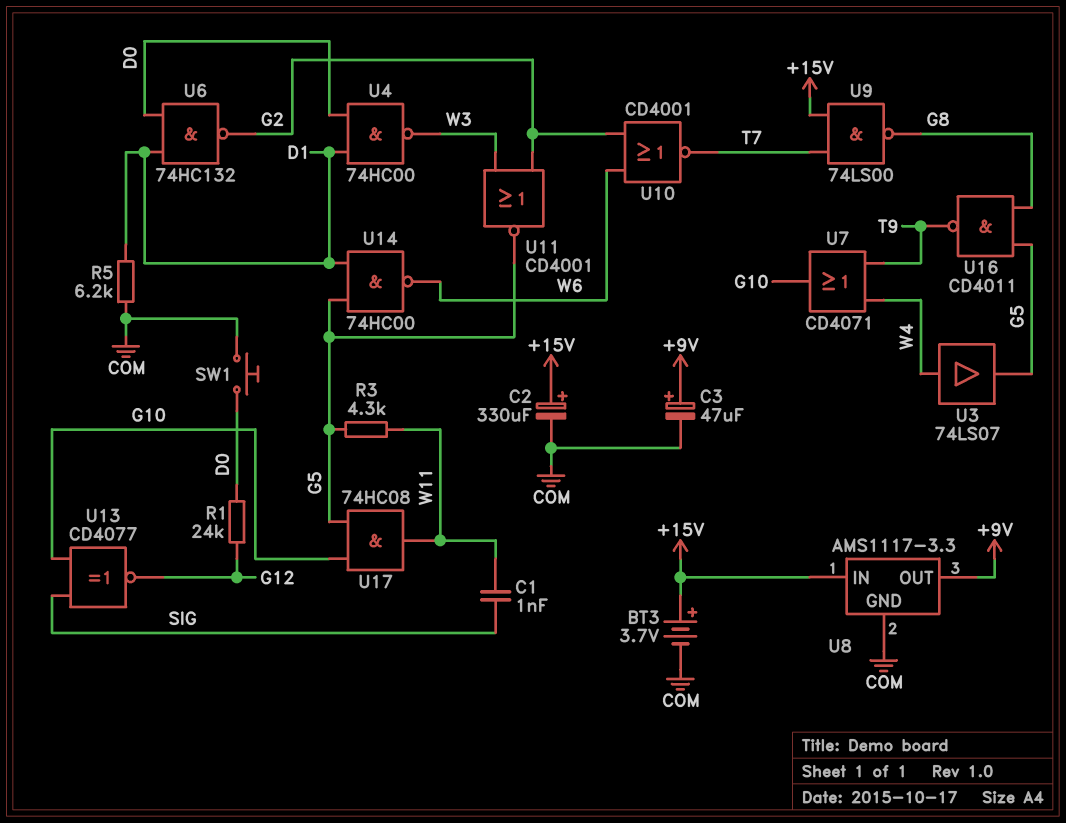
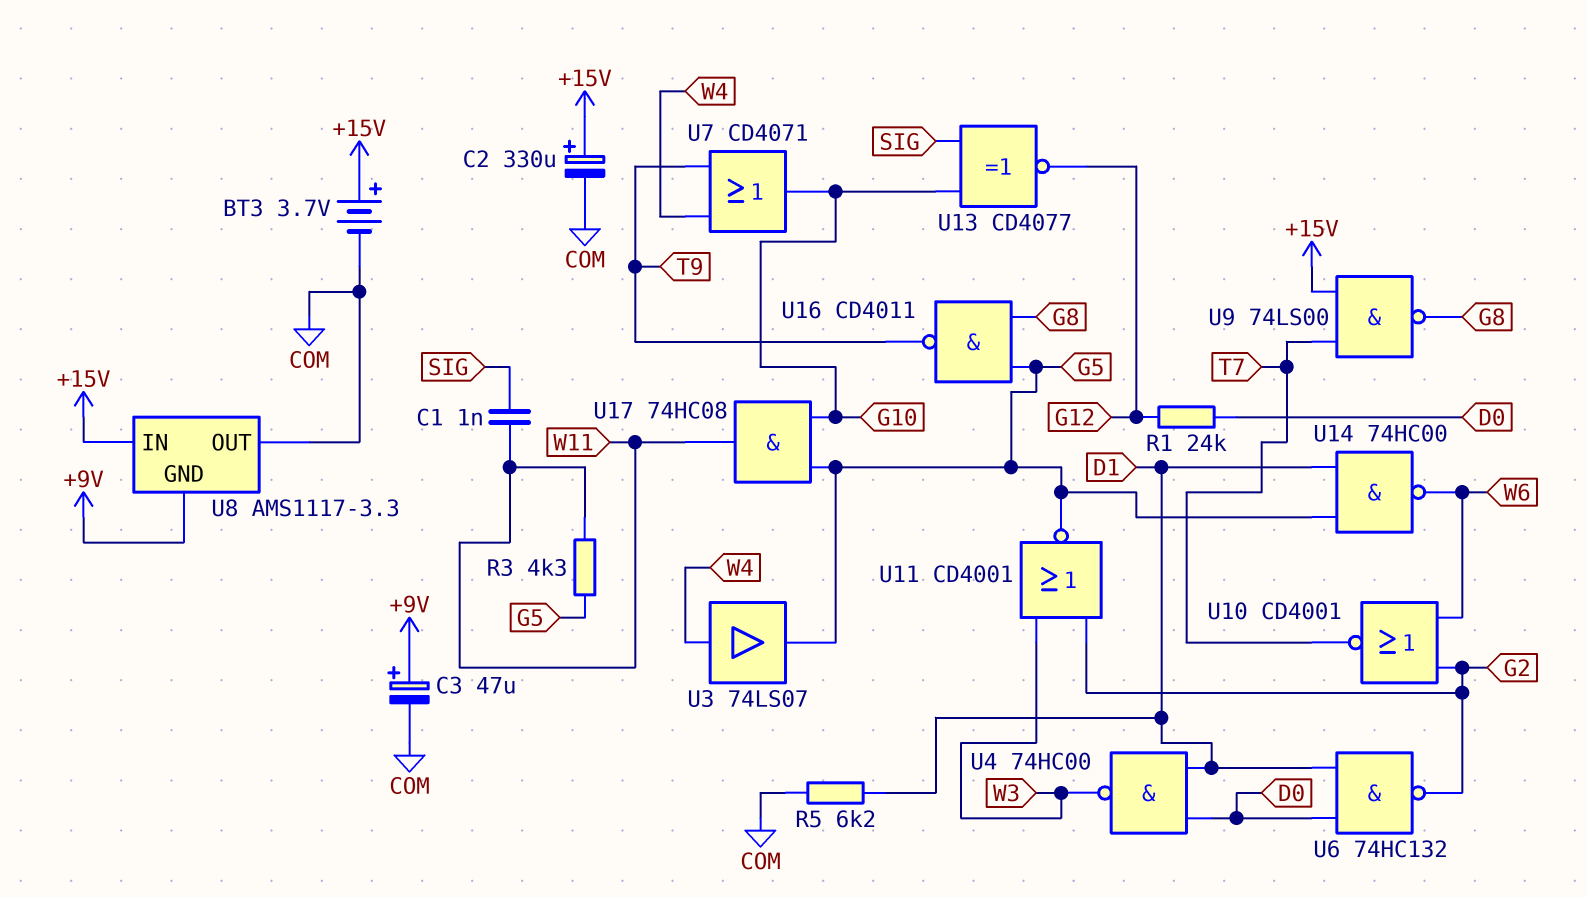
SW1: button (COM, D0) -> none
U8 pin GND: COM -> +9V
U8 pin OUT: +9V -> COM

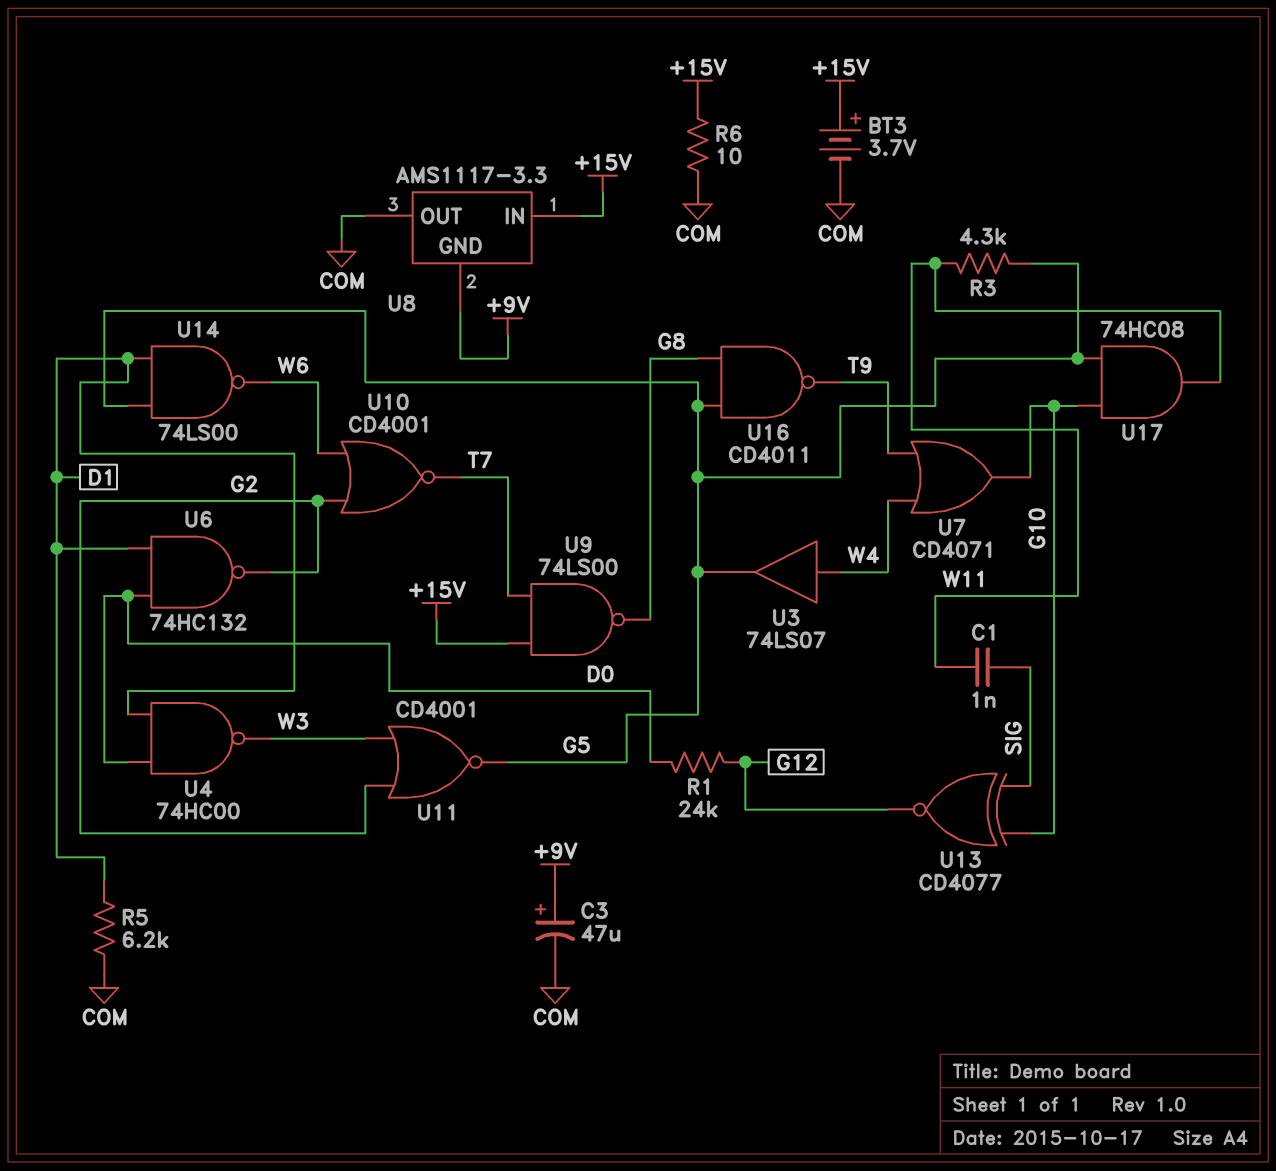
C2: 330uF (plus +15V, minus COM) -> none
R6: none -> 10 (+15V, COM)
U14: NAND 74HC00 (in D1, in G5, out W6) -> NAND 74LS00 (in D1, in G5, out W6)

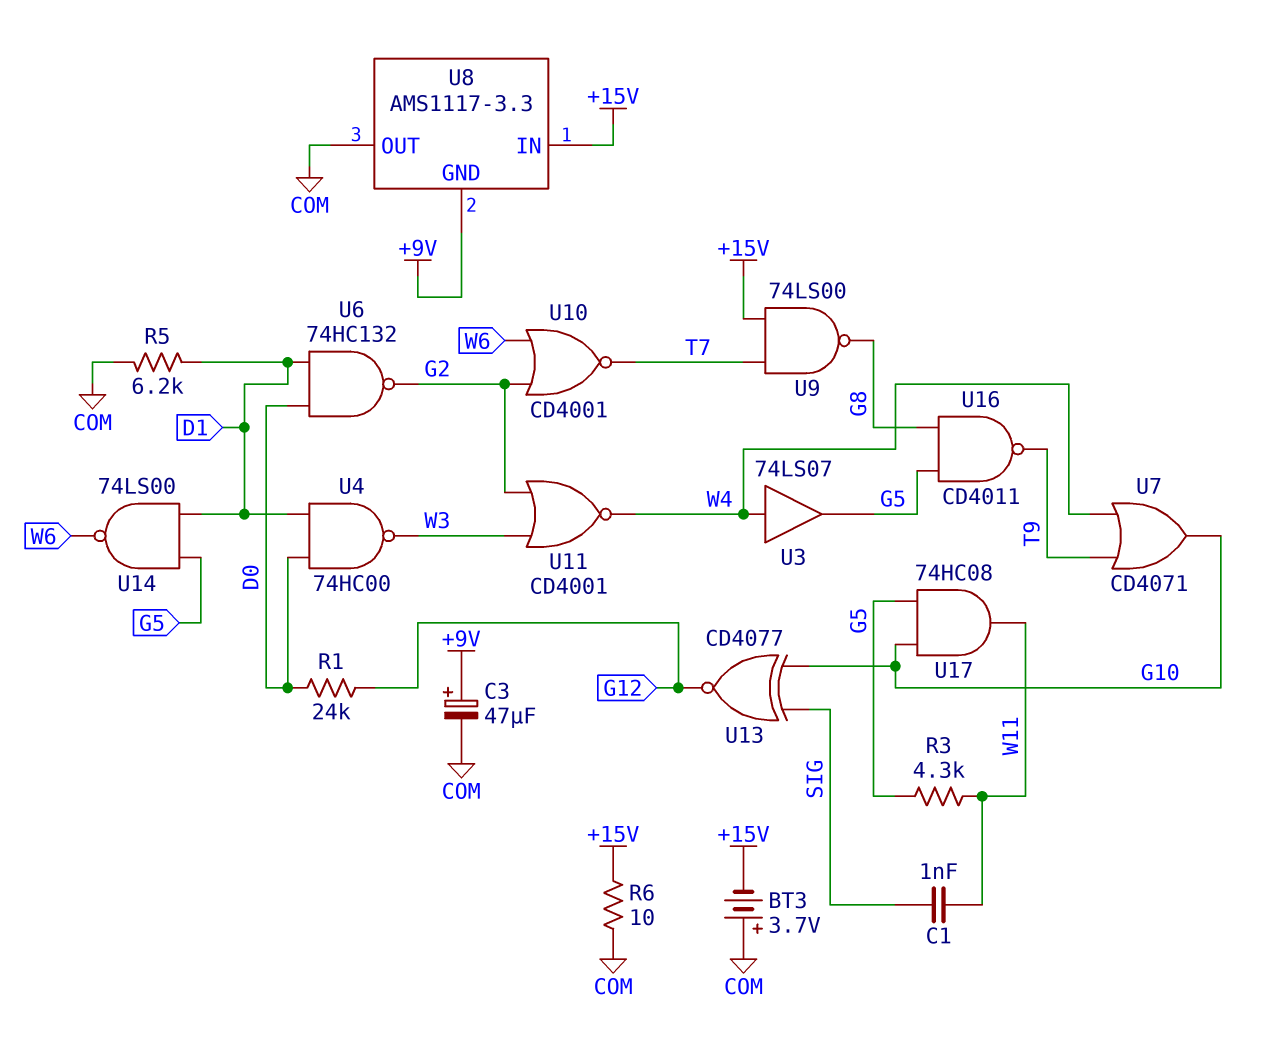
BT3: 3.7V (plus +15V, minus COM) -> 3.7V (plus COM, minus +15V)
U11: NOR CD4001 (in G2, in W3, out G5) -> NOR CD4001 (in G2, in W3, out W4)

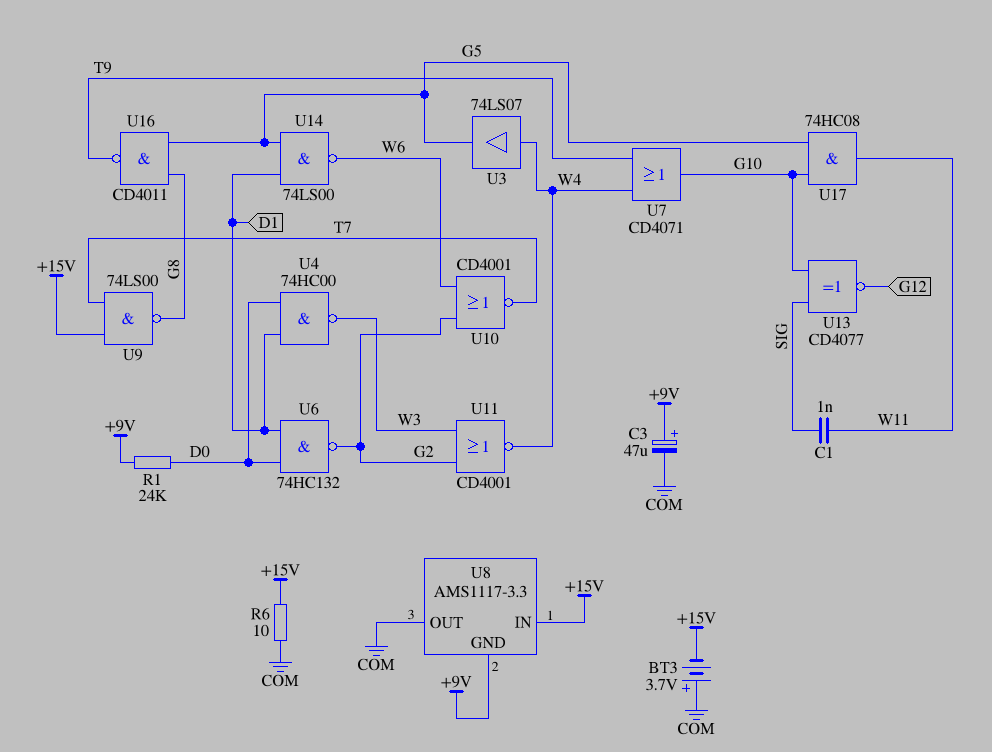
R1: 24k (D0, G12) -> 24k (+9V, D0)
R3: 4.3k (G5, W11) -> none
R5: 6.2k (COM, D1) -> none

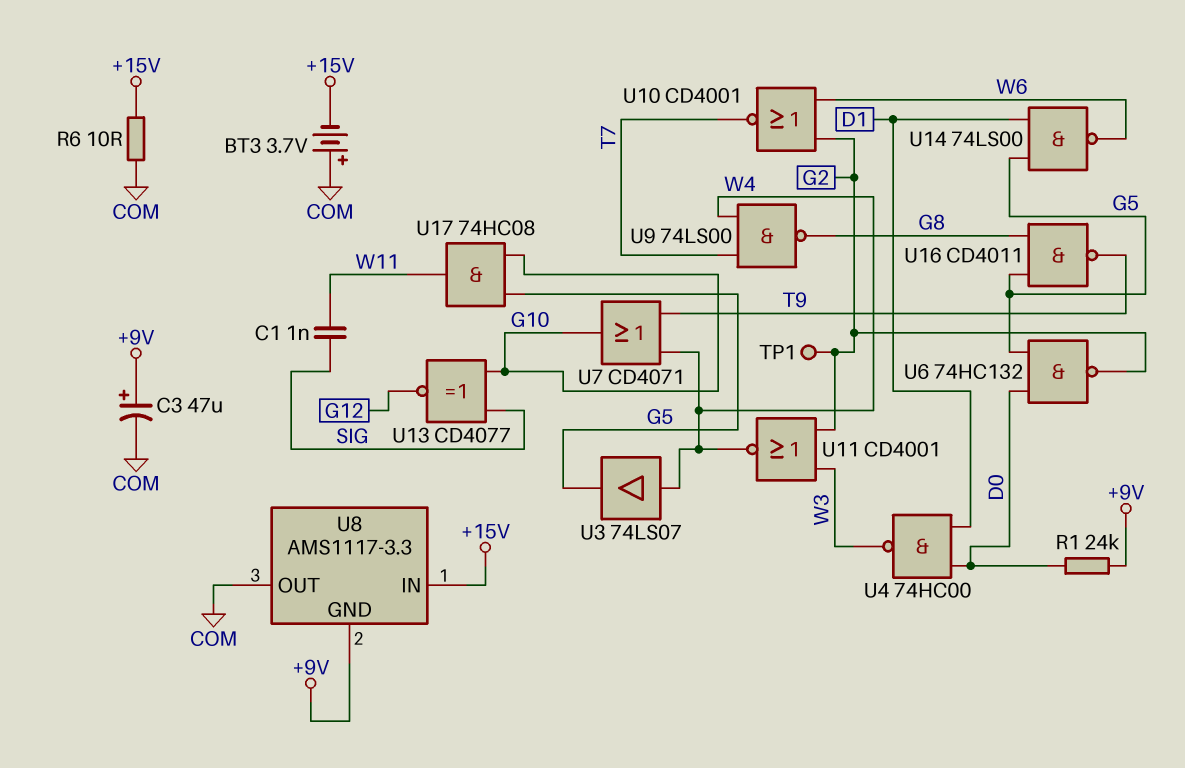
TP1: none -> test point (G2)
U6: NAND 74HC132 (in D0, in D1, out G2) -> NAND 74HC132 (in D0, in G5, out G2)
U9: NAND 74LS00 (in +15V, in T7, out G8) -> NAND 74LS00 (in T7, in W4, out G8)

